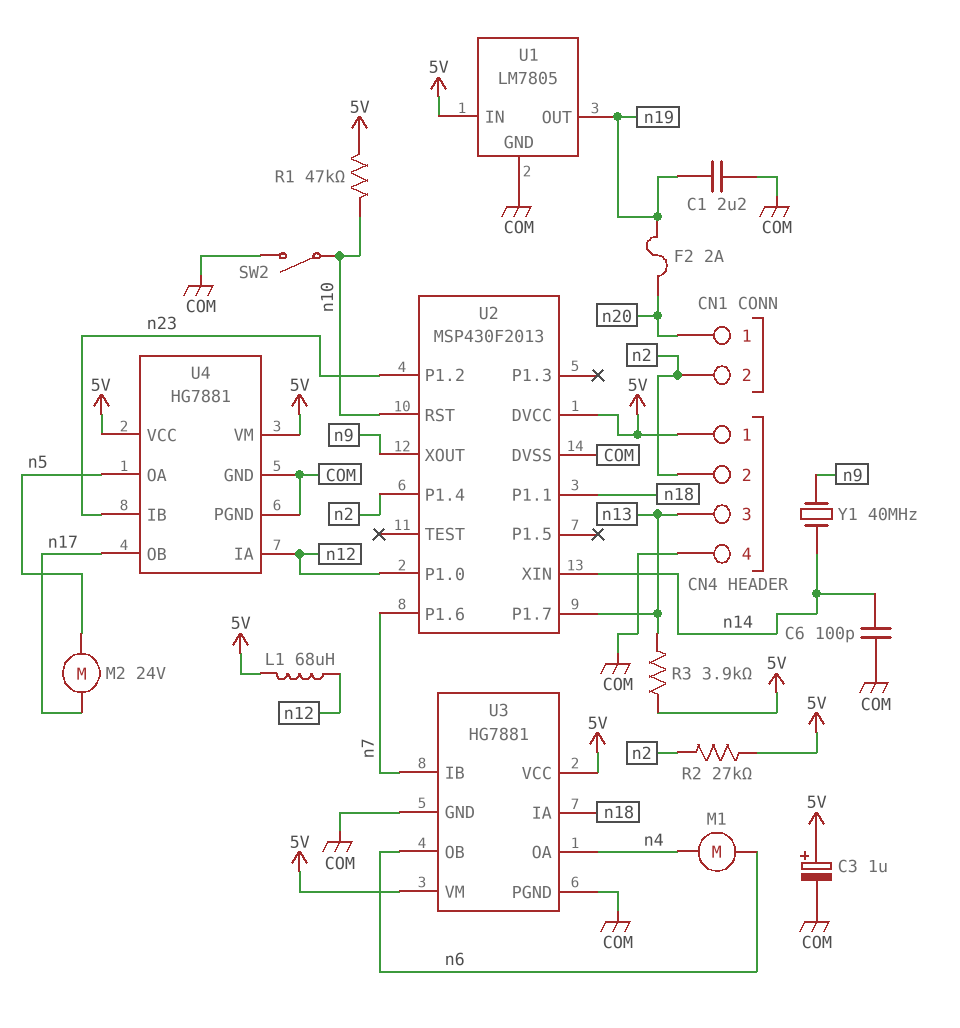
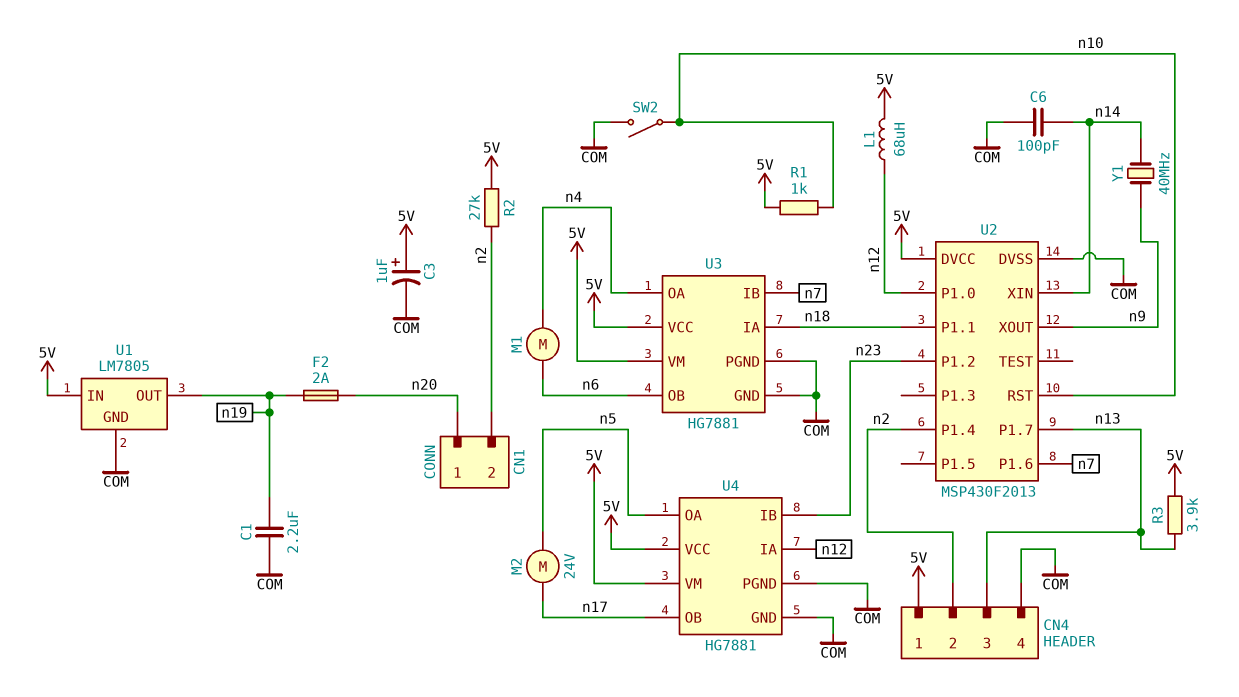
R1: 47k (5V, n10) -> 1k (5V, n10)

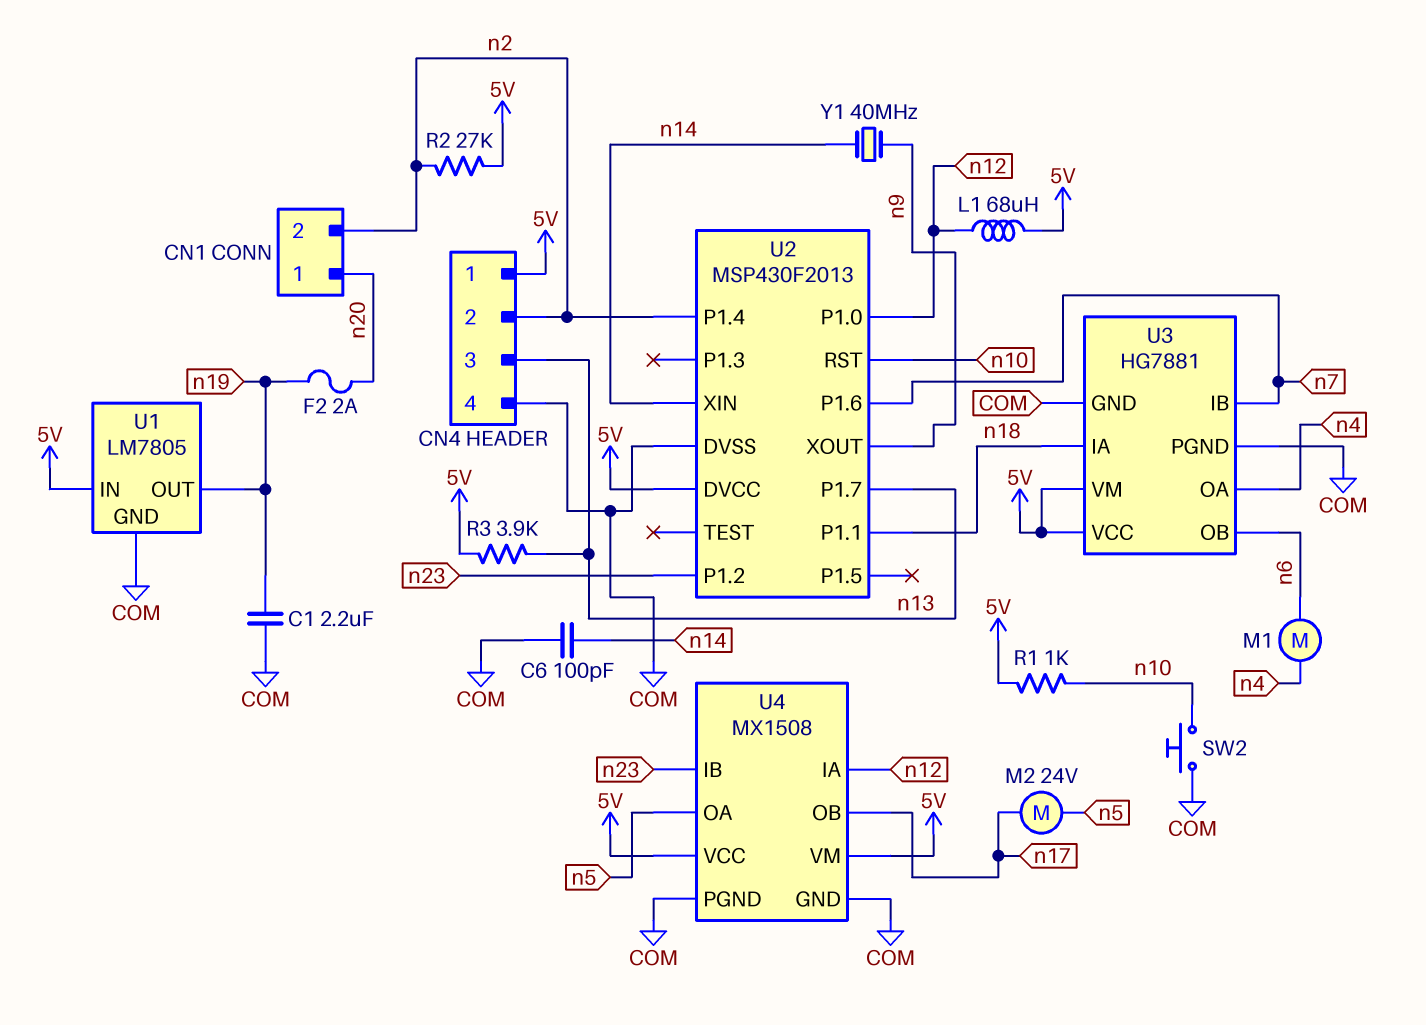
C3: 1uF (plus 5V, minus COM) -> none
SW2: switch (COM, n10) -> button (COM, n10)
U4: HG7881 -> MX1508

